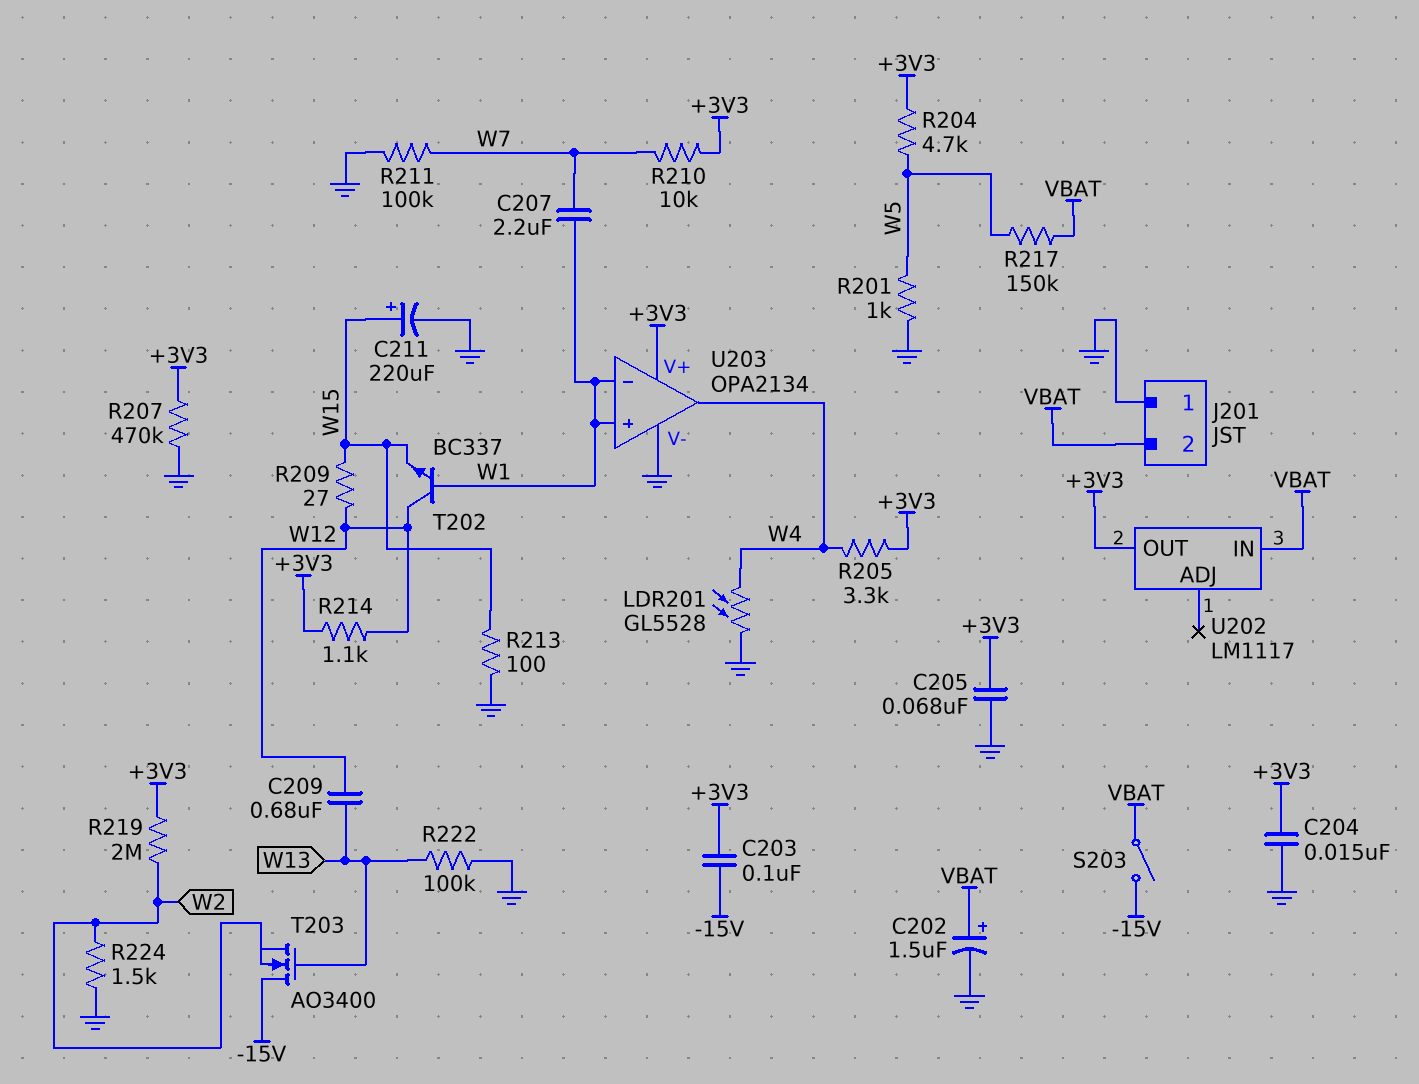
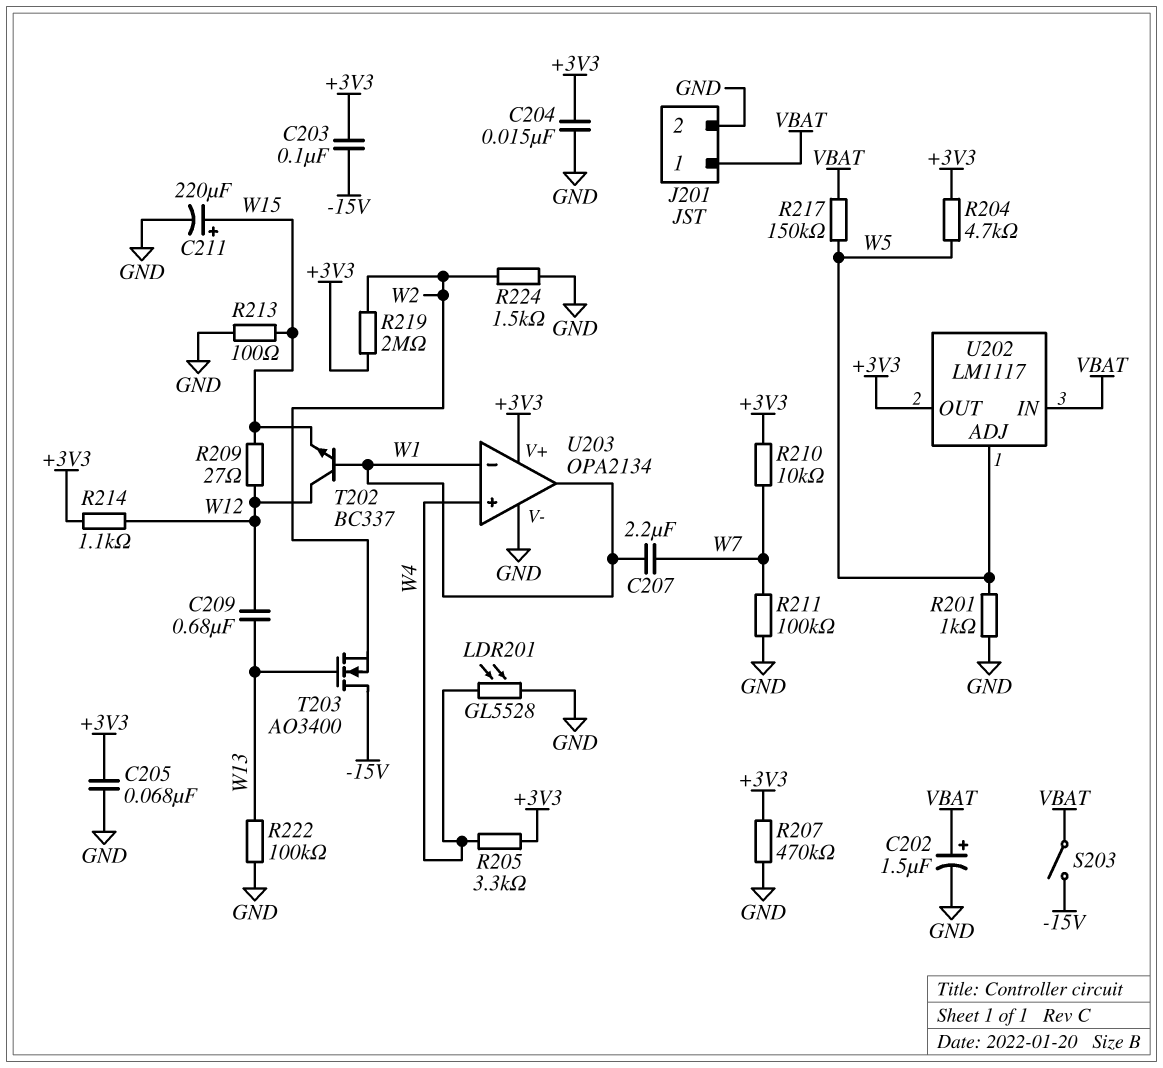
J201 pin 1: GND -> VBAT
J201 pin 2: VBAT -> GND
U202 pin ADJ: none -> W5
U203 pin in+: W1 -> W4
U203 pin out: W4 -> W1

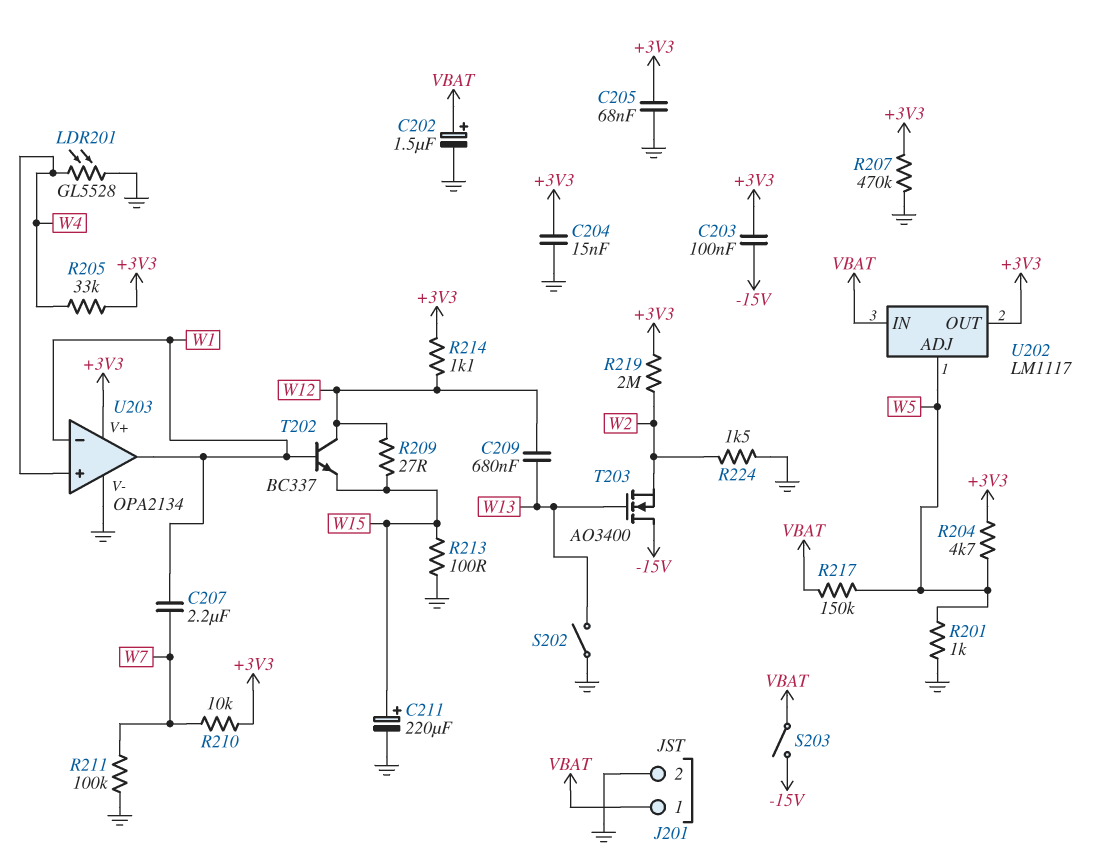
R205: 3.3k (+3V3, W4) -> 33k (+3V3, W4)
R222: 100k (GND, W13) -> none
S202: none -> switch (GND, W13)

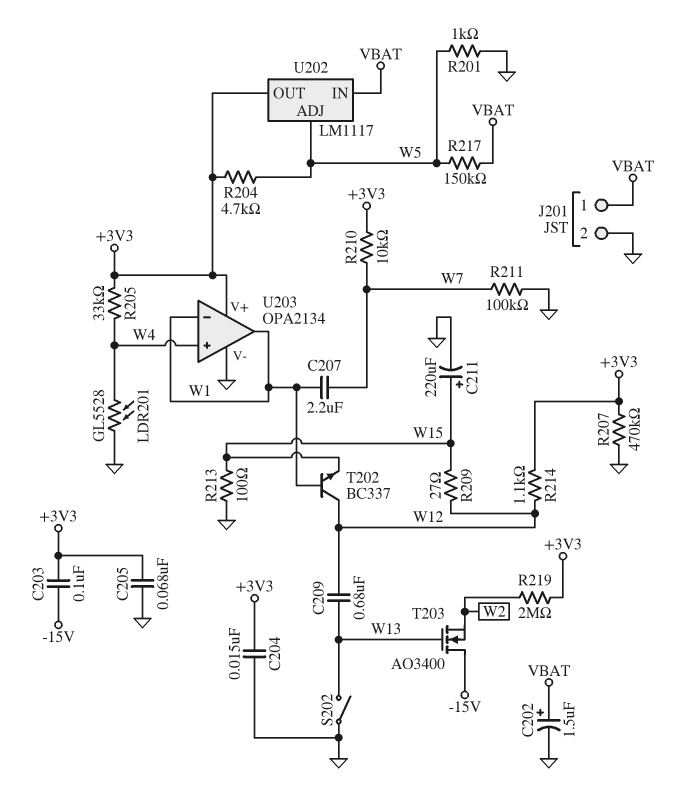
R224: 1.5k (GND, W2) -> none
S203: switch (-15V, VBAT) -> none

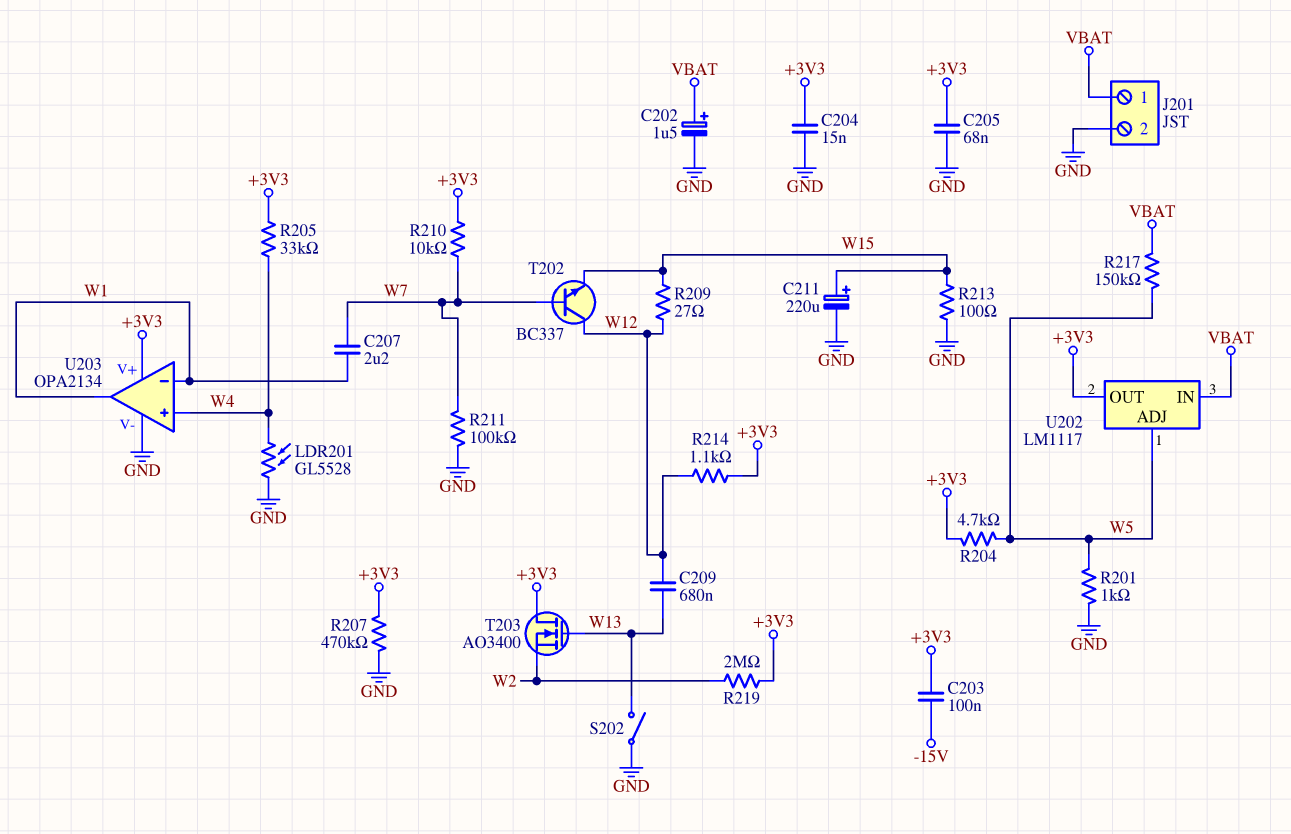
T202: NPN BC337 (B W1, C W12, E W15) -> NPN BC337 (B W7, C W12, E W15)
T203: NMOS AO3400 (G W13, D -15V, S W2) -> NMOS AO3400 (G W13, D +3V3, S W2)

